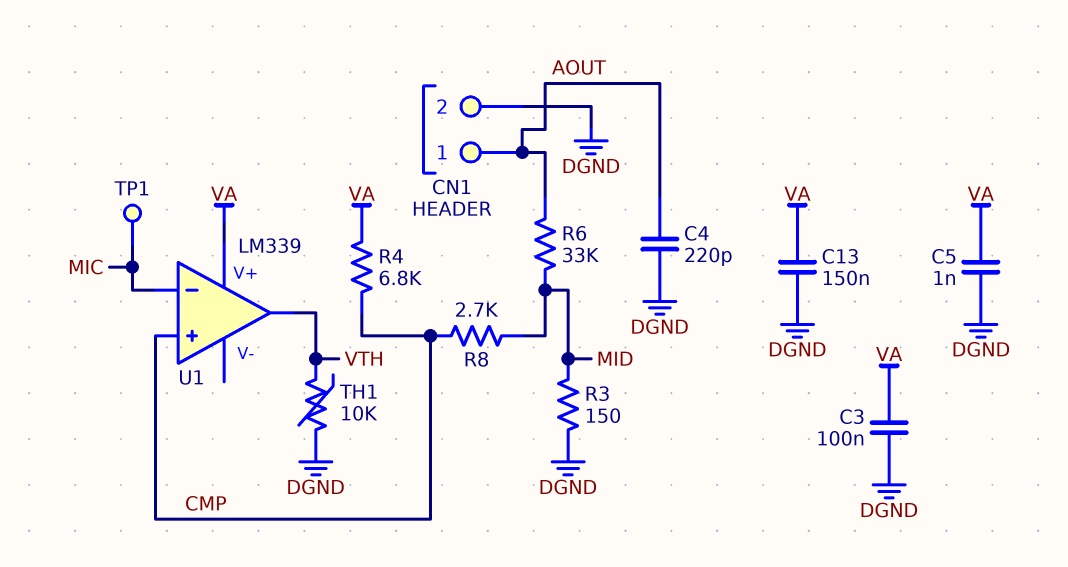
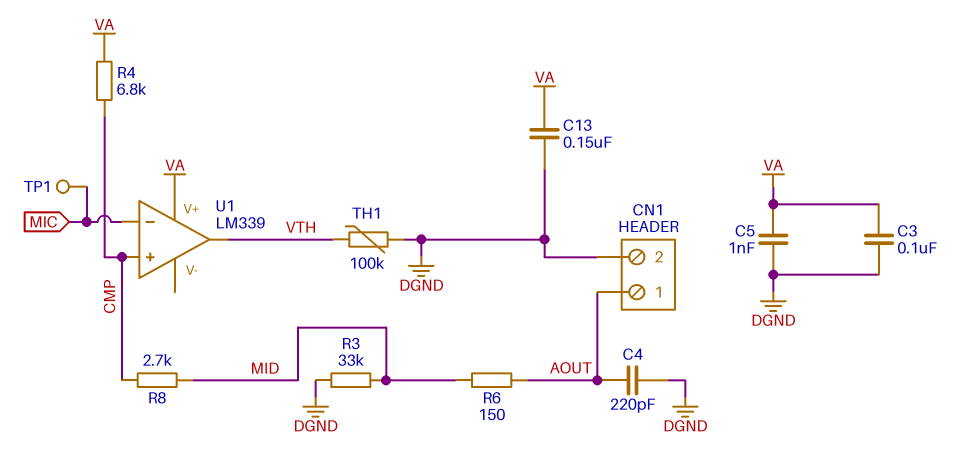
R3: 150 (DGND, MID) -> 33k (DGND, MID)
R6: 33k (AOUT, MID) -> 150 (AOUT, MID)
TH1: 10k (DGND, VTH) -> 100k (DGND, VTH)

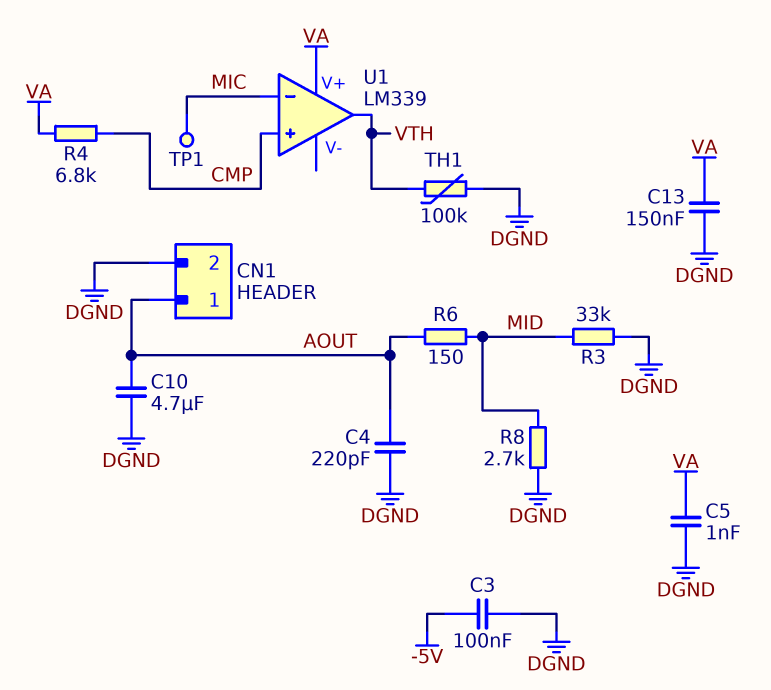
C3: 100nF (DGND, VA) -> 100nF (-5V, DGND)
C10: none -> 4.7uF (AOUT, DGND)
R8: 2.7k (CMP, MID) -> 2.7k (DGND, MID)

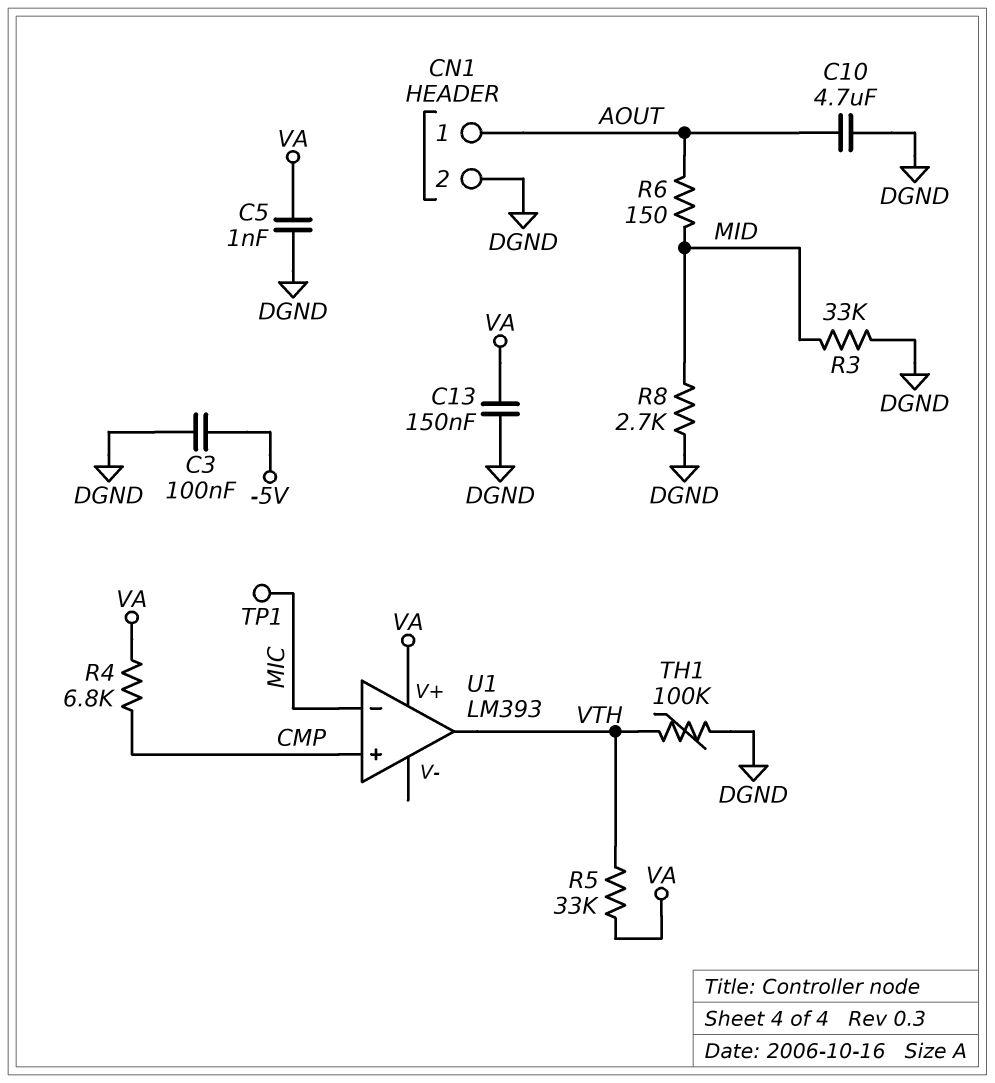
C4: 220pF (AOUT, DGND) -> none
R5: none -> 33k (VA, VTH)
U1: LM339 -> LM393

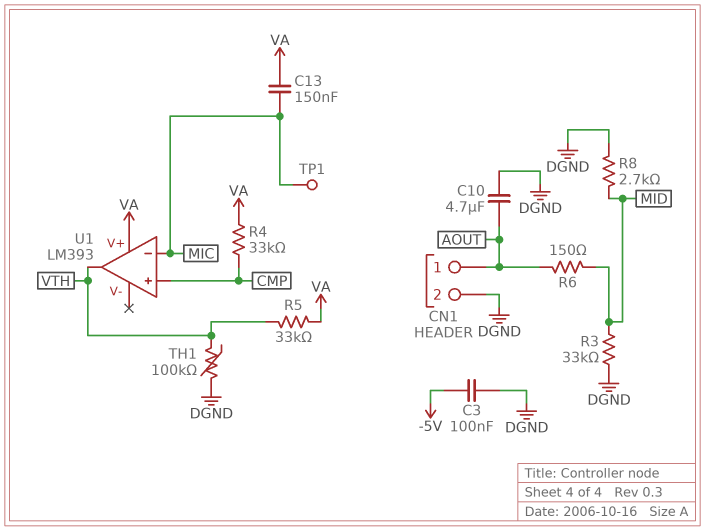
C5: 1nF (DGND, VA) -> none
C13: 150nF (DGND, VA) -> 150nF (MIC, VA)
R4: 6.8k (CMP, VA) -> 33k (CMP, VA)

